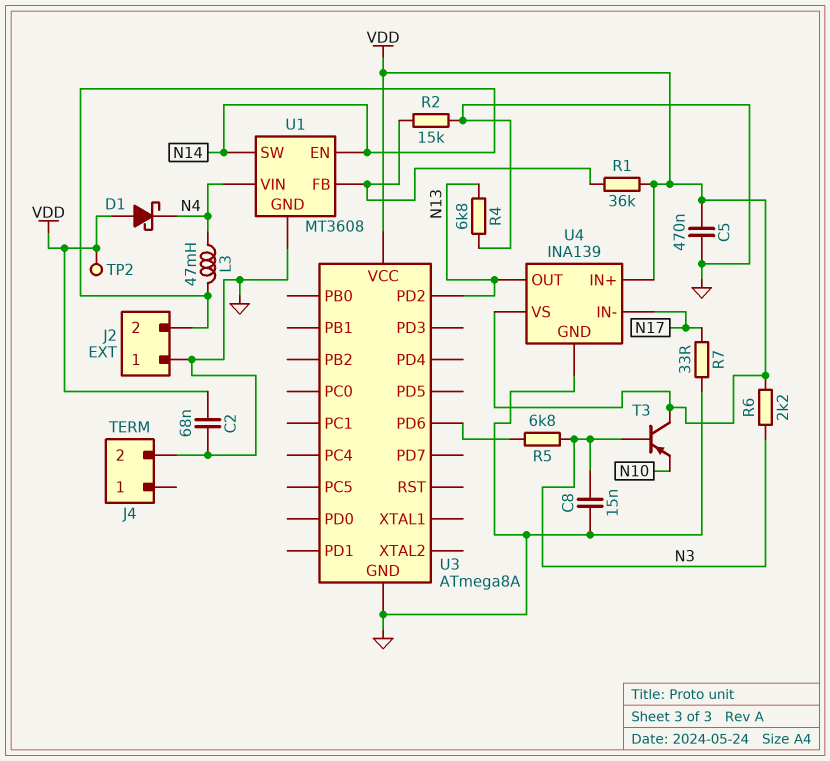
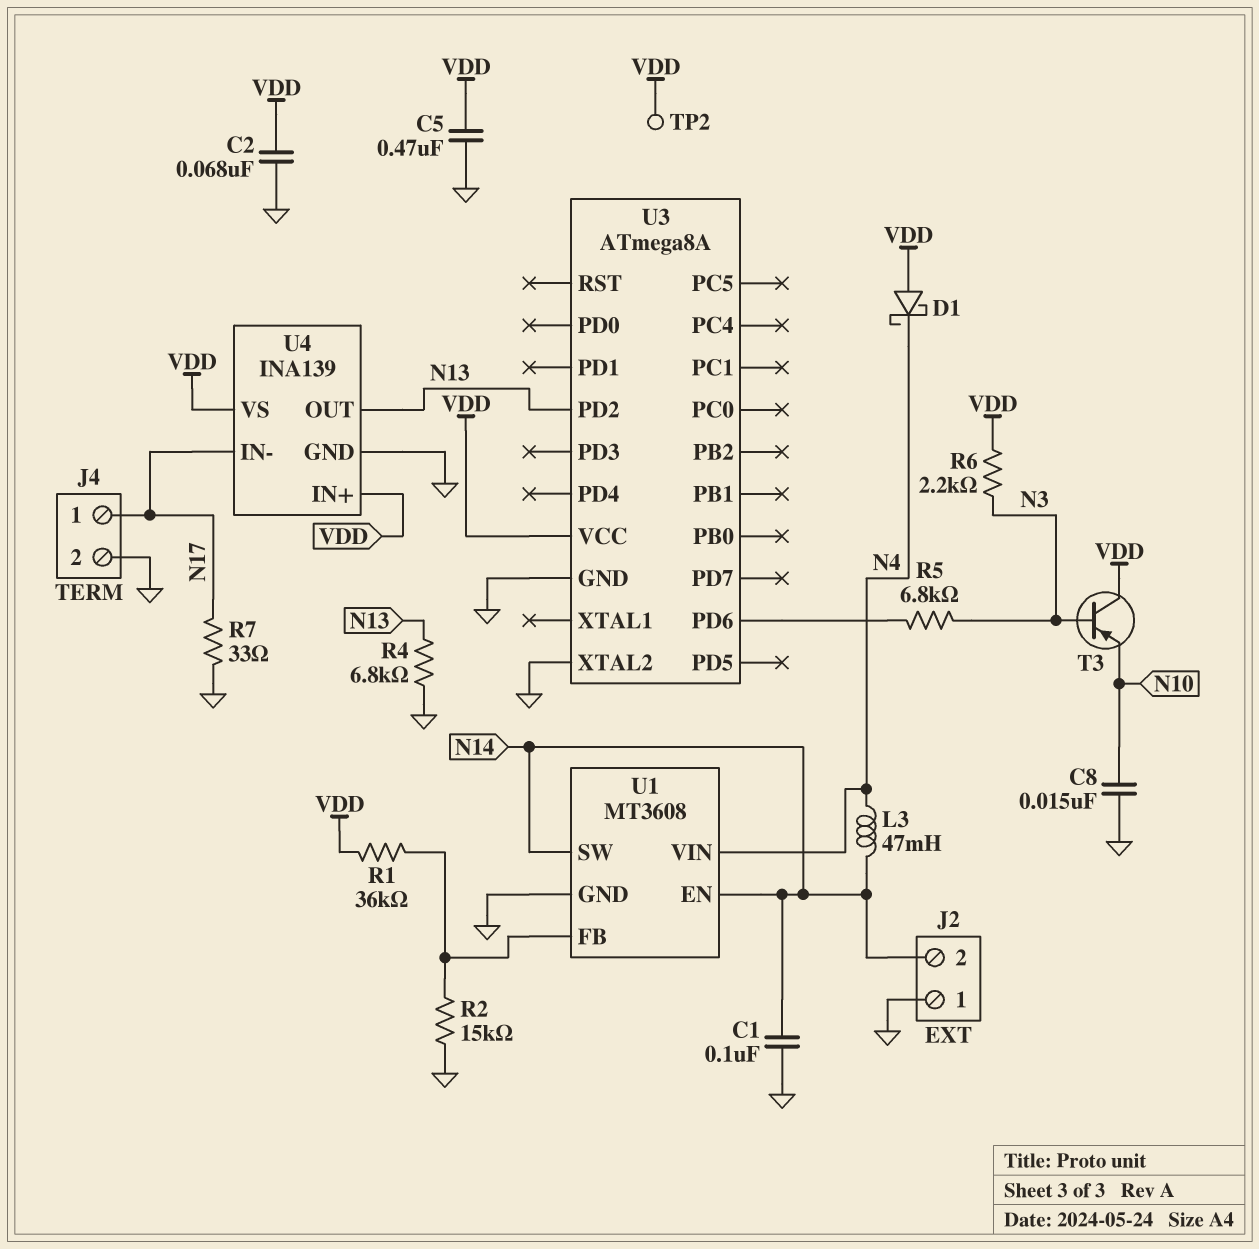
C1: none -> 100nF (GND, N14)
C8: 15nF (GND, N3) -> 15nF (GND, N10)
J4 pin 1: none -> N17
U3 pin XTAL2: none -> GND

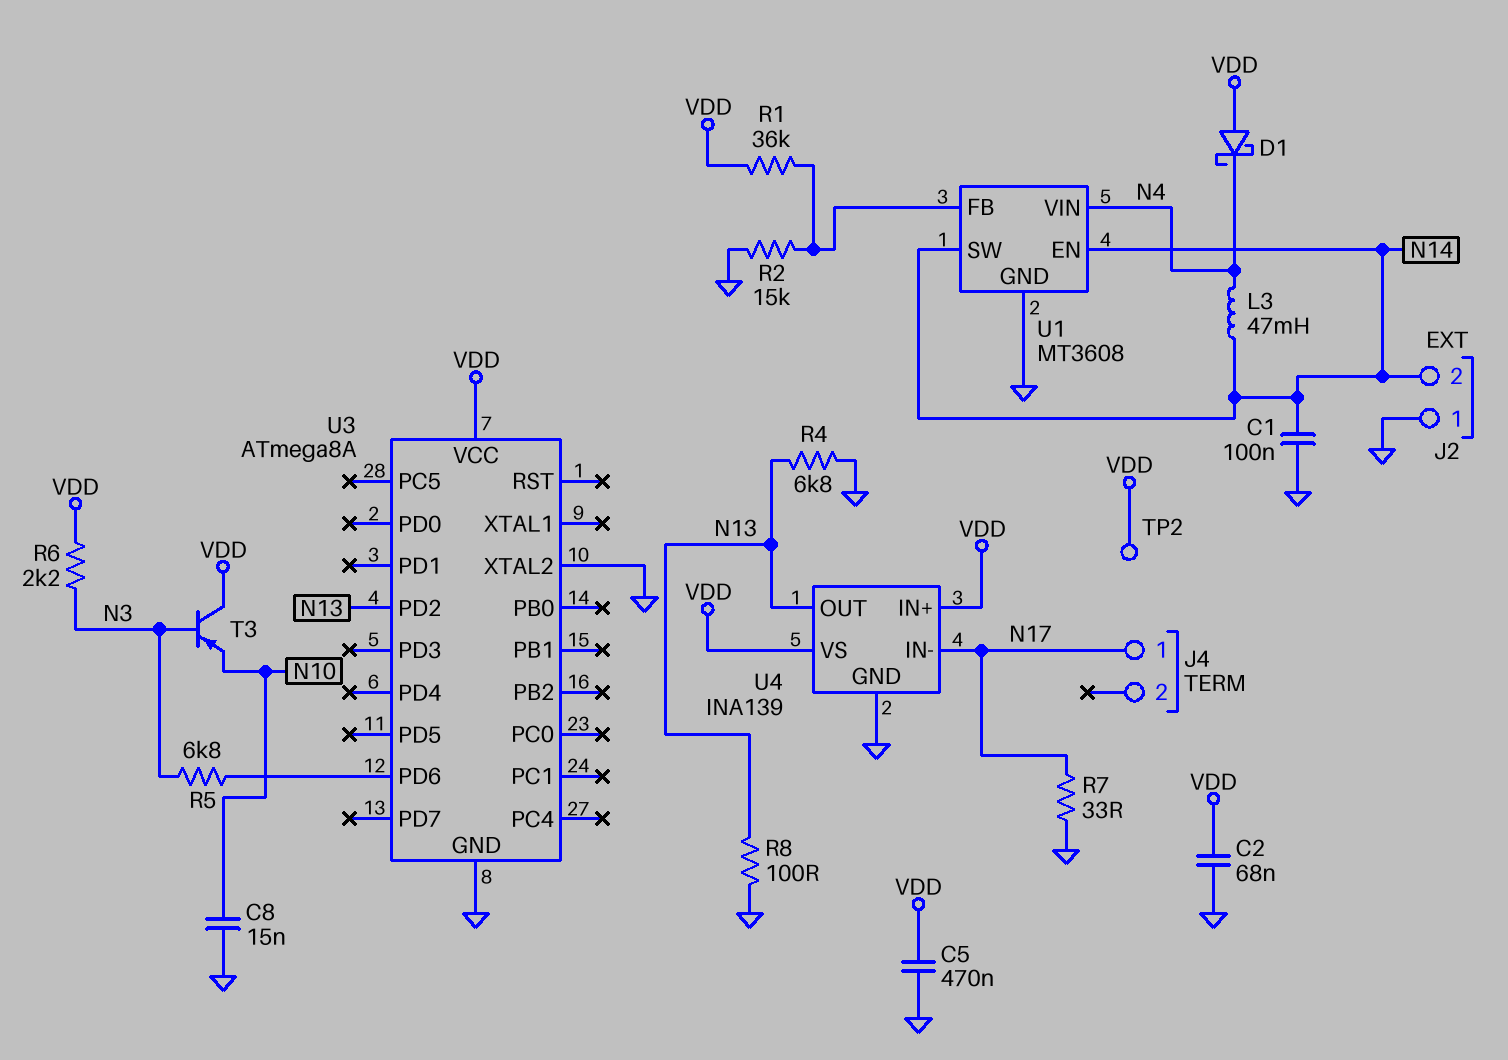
J4 pin 2: GND -> none
R8: none -> 100 (GND, N13)

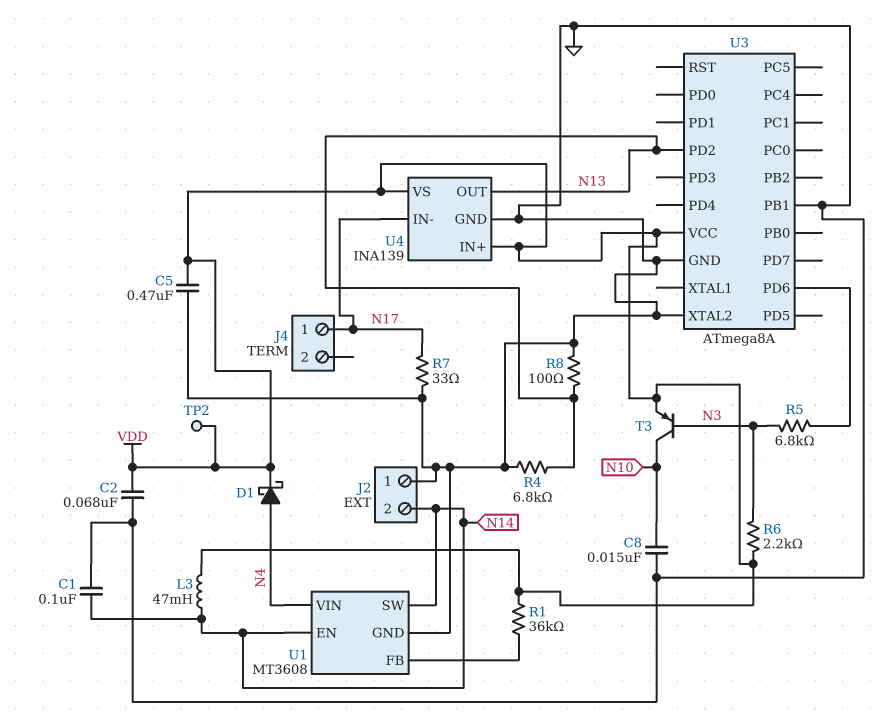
D1: schottky (A VDD, K N4) -> schottky (A N4, K VDD)
L3: 47mH (N4, N14) -> 47mH (N14, VDD)
R2: 15k (GND, U1/FB) -> none
T3: PNP (B N3, C VDD, E N10) -> PNP (B N3, C N10, E VDD)
U3 pin PB1: none -> GND

